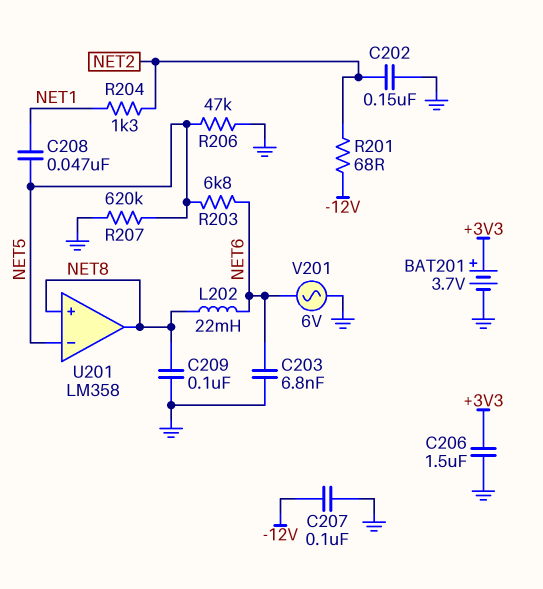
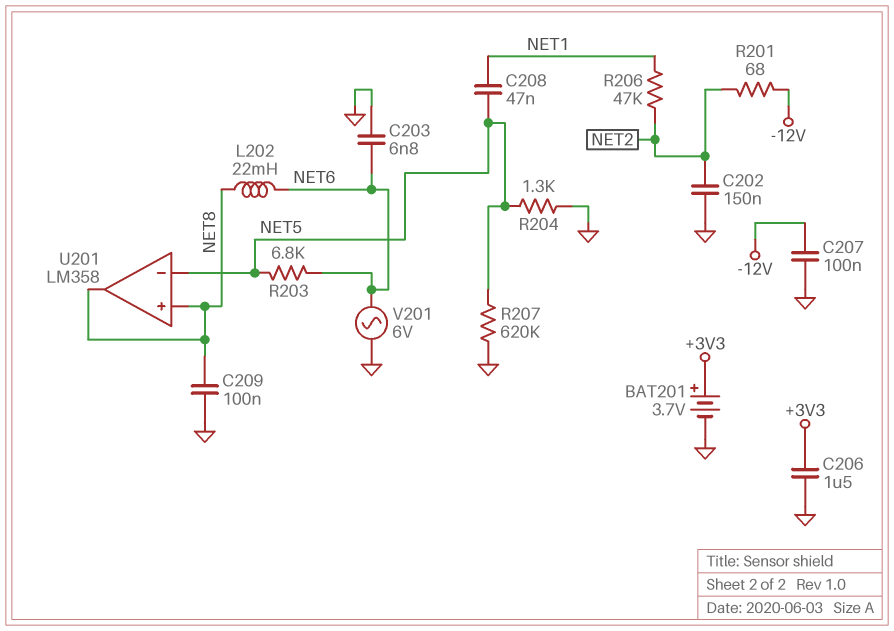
R204: 1.3k (NET1, NET2) -> 1.3k (GND, NET5)
R206: 47k (GND, NET5) -> 47k (NET1, NET2)

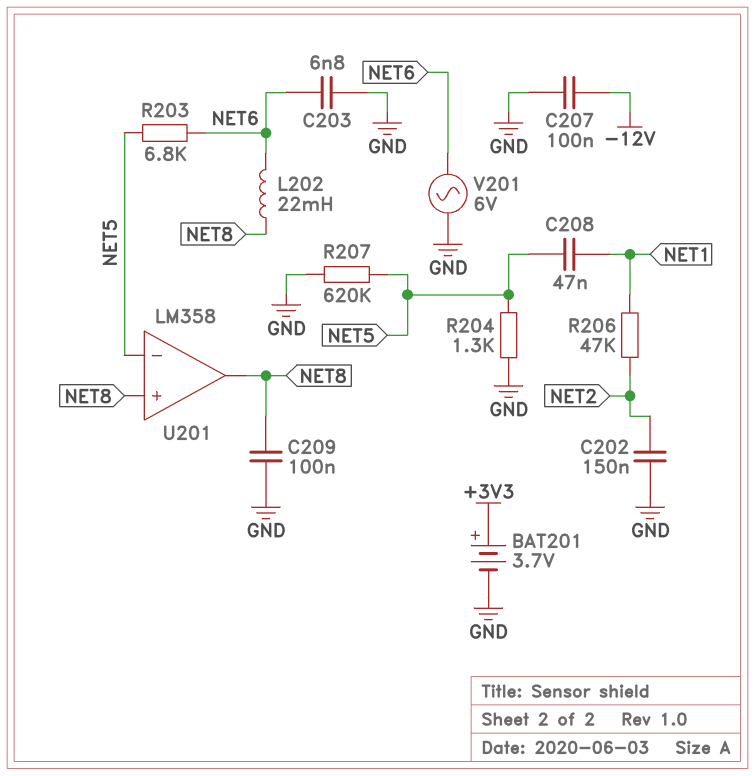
C206: 1.5uF (+3V3, GND) -> none
R201: 68 (-12V, NET2) -> none

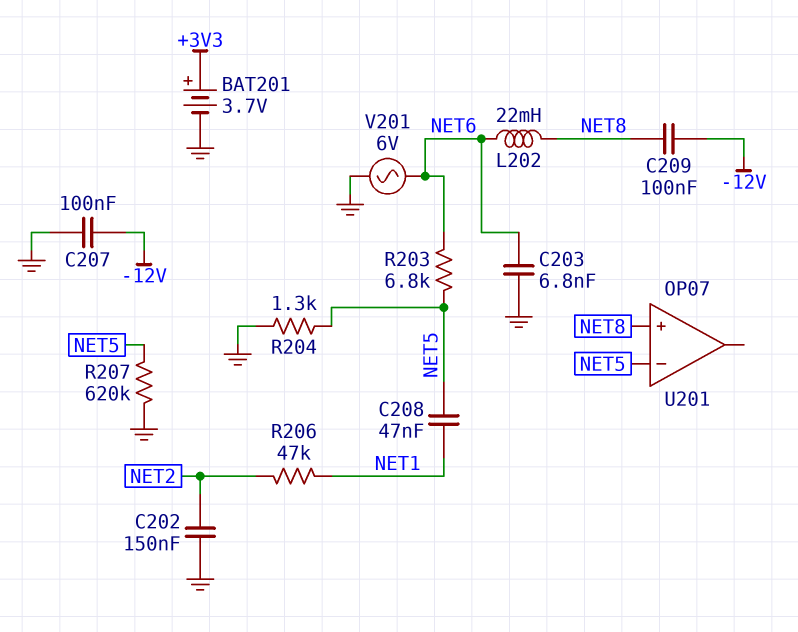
C209: 100nF (GND, NET8) -> 100nF (-12V, NET8)
U201: LM358 -> OP07
U201 pin out: NET8 -> none

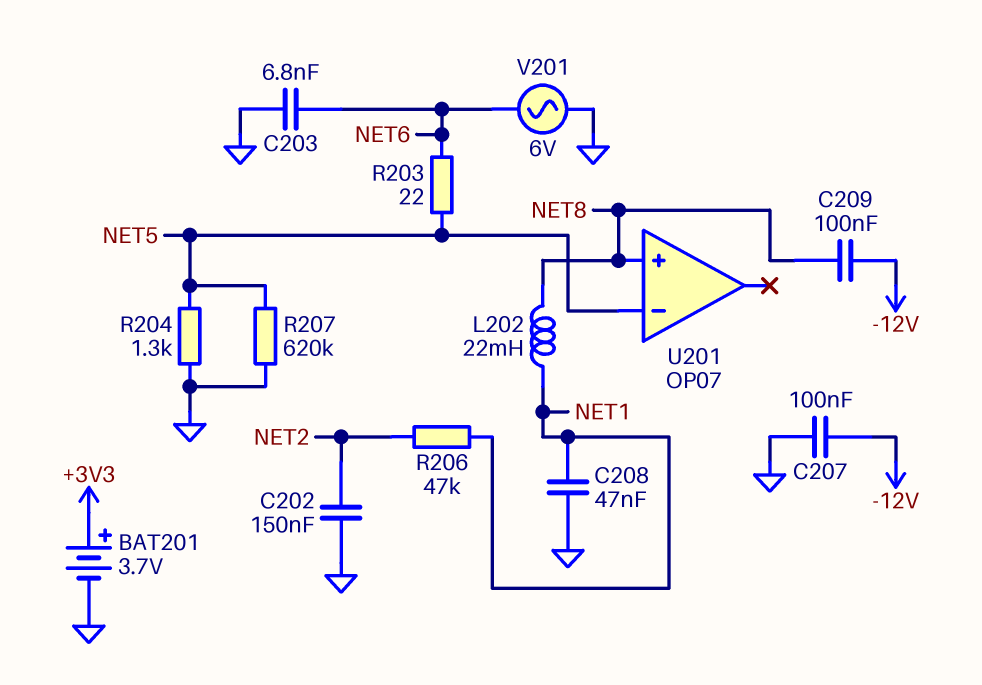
C208: 47nF (NET1, NET5) -> 47nF (GND, NET1)
L202: 22mH (NET6, NET8) -> 22mH (NET1, NET8)
R203: 6.8k (NET5, NET6) -> 22 (NET5, NET6)

